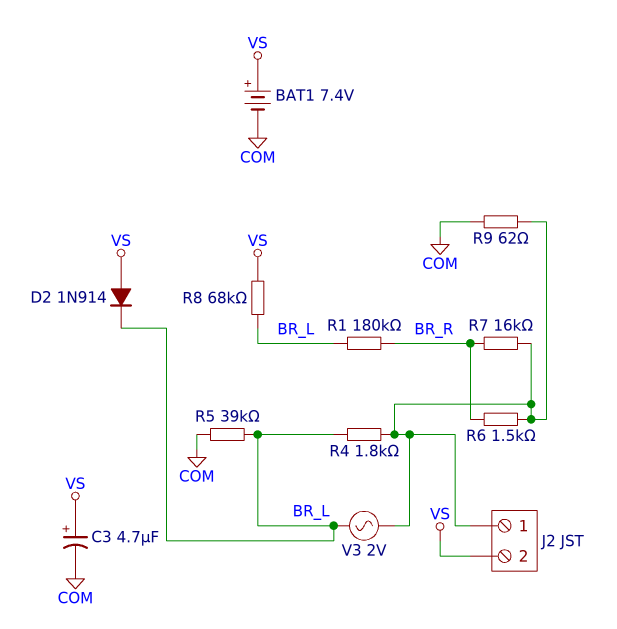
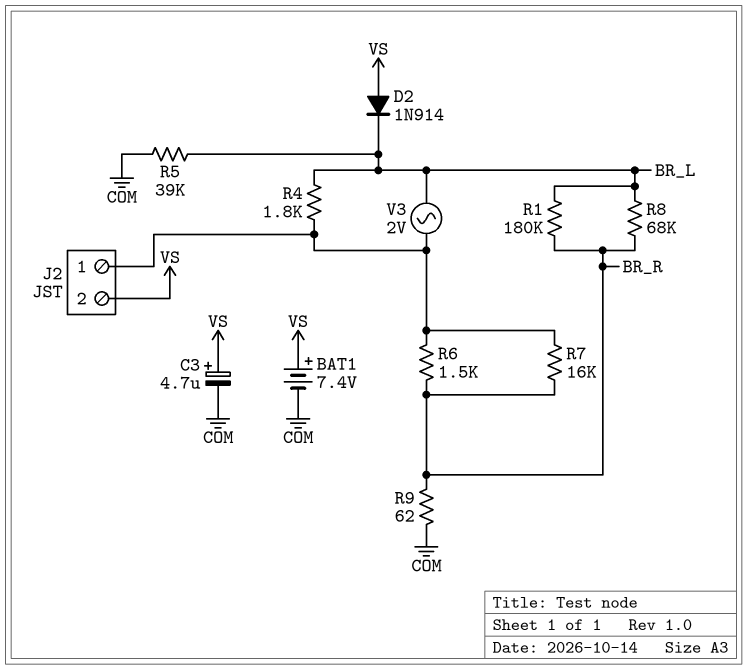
R8: 68k (BR_L, VS) -> 68k (BR_L, BR_R)
R9: 62 (COM, J2/1) -> 62 (BR_R, COM)

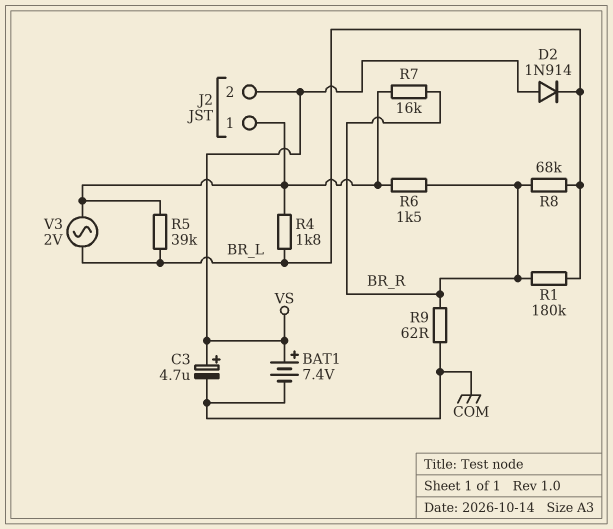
R5: 39k (BR_L, COM) -> 39k (BR_L, J2/1)

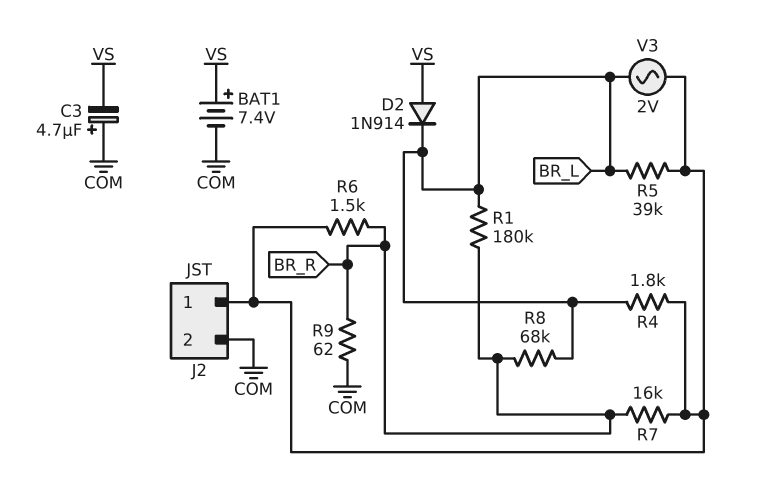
C3: 4.7uF (plus VS, minus COM) -> 4.7uF (plus COM, minus VS)
J2 pin 2: VS -> COM

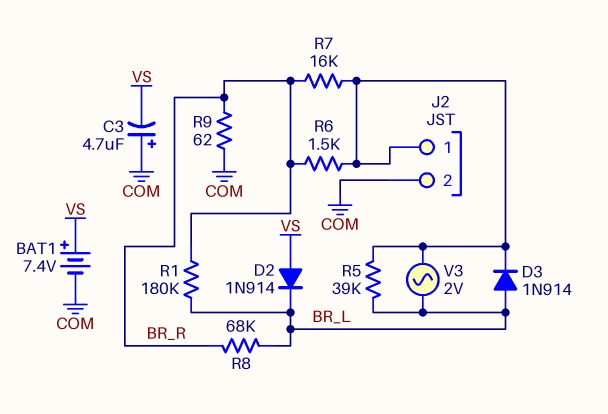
D3: none -> diode 1N914 (A BR_L, K J2/1)
R4: 1.8k (BR_L, J2/1) -> none

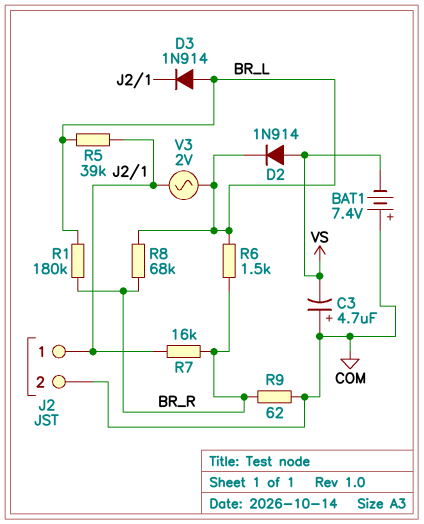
BAT1: 7.4V (plus VS, minus COM) -> 7.4V (plus COM, minus VS)
R6: 1.5k (BR_R, J2/1) -> 1.5k (BR_L, BR_R)

